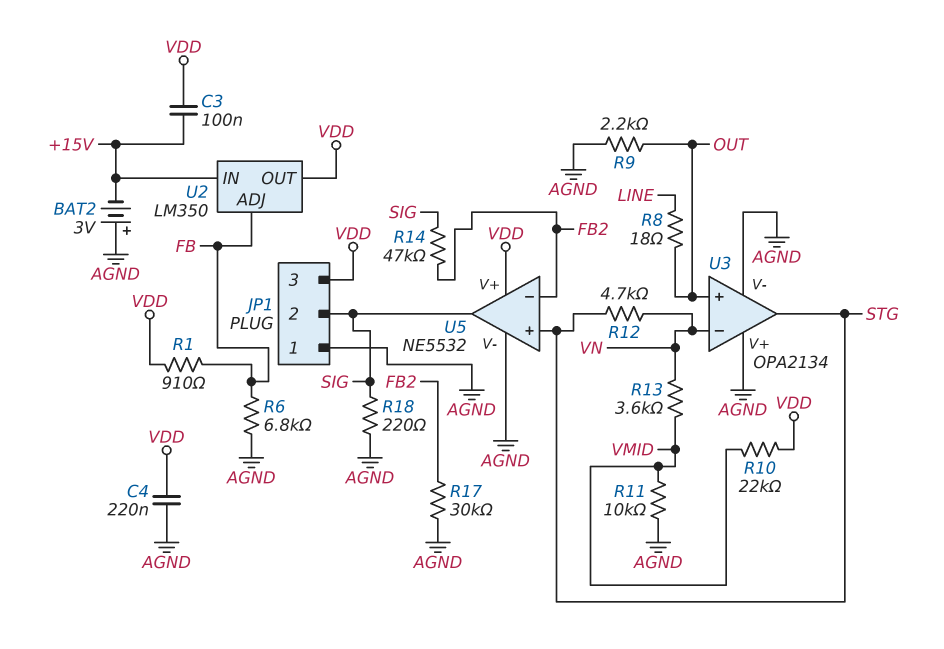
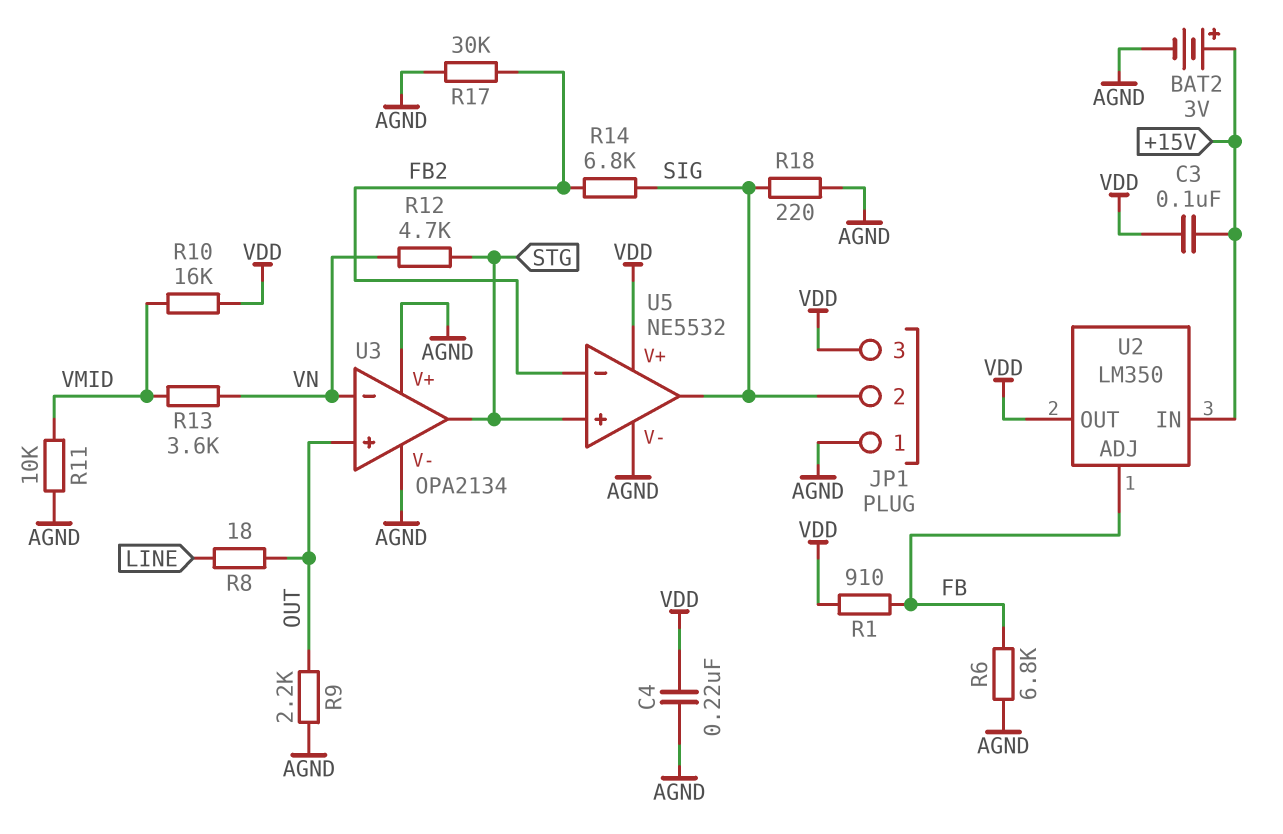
BAT2: 3V (plus AGND, minus +15V) -> 3V (plus +15V, minus AGND)
R10: 22k (VDD, VMID) -> 16k (VDD, VMID)
R14: 47k (FB2, SIG) -> 6.8k (FB2, SIG)

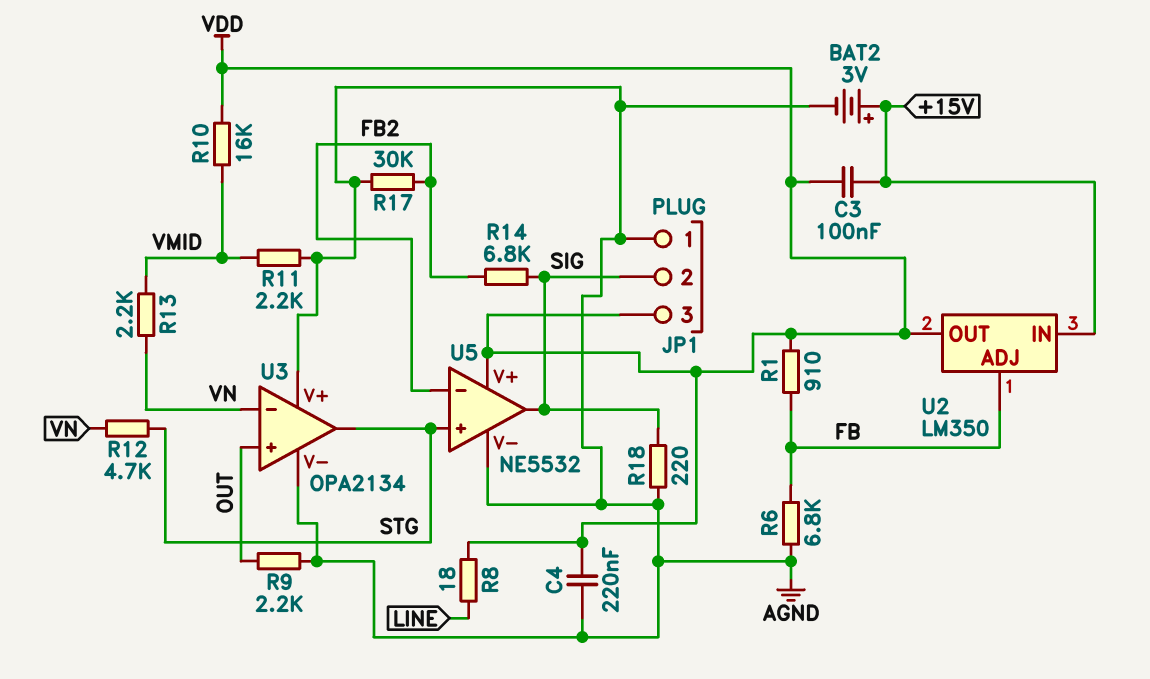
R8: 18 (LINE, OUT) -> 18 (LINE, VDD)
R11: 10k (AGND, VMID) -> 2.2k (AGND, VMID)
R13: 3.6k (VMID, VN) -> 2.2k (VMID, VN)

